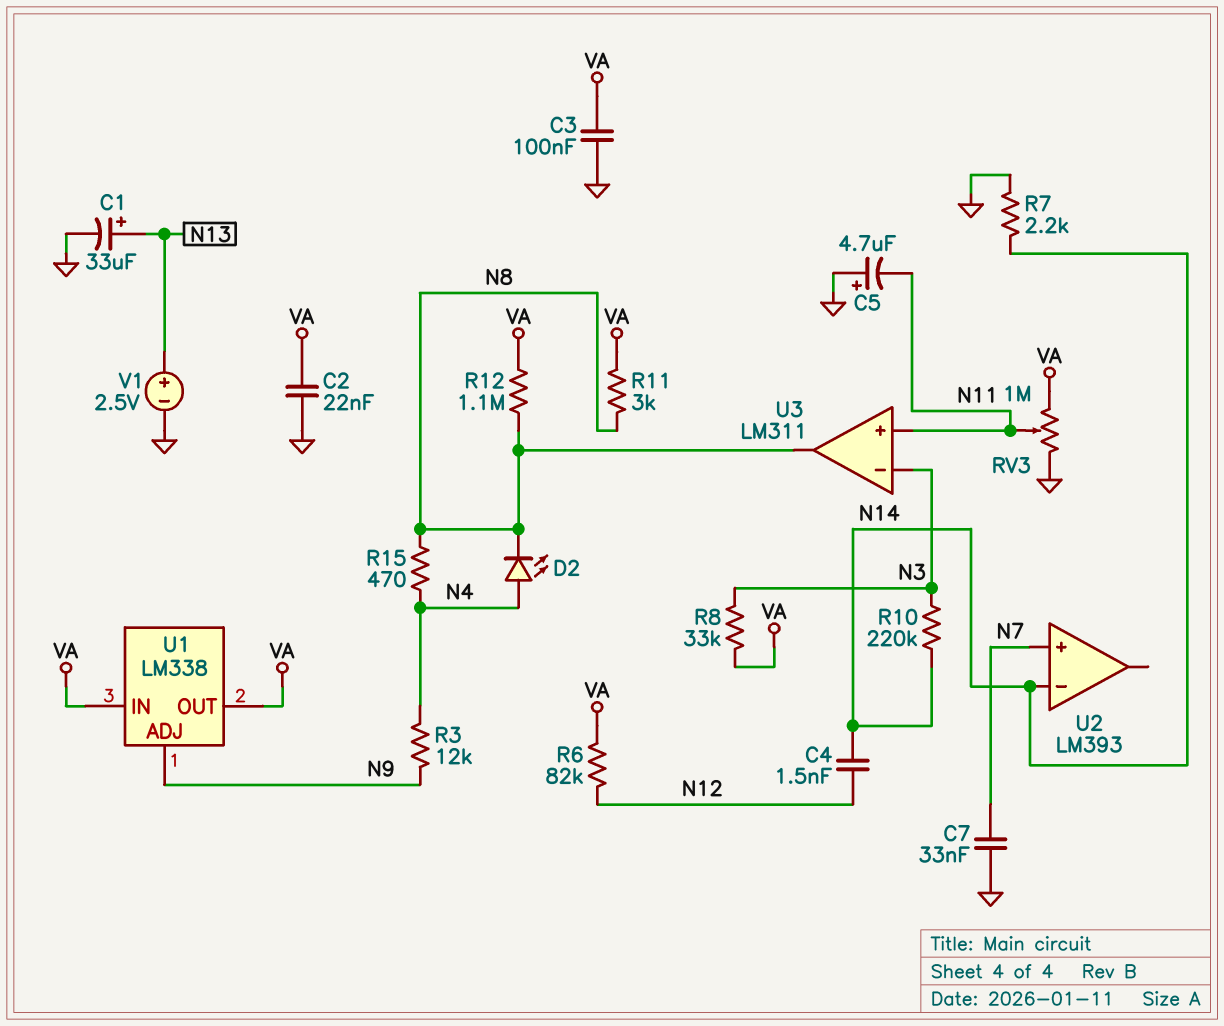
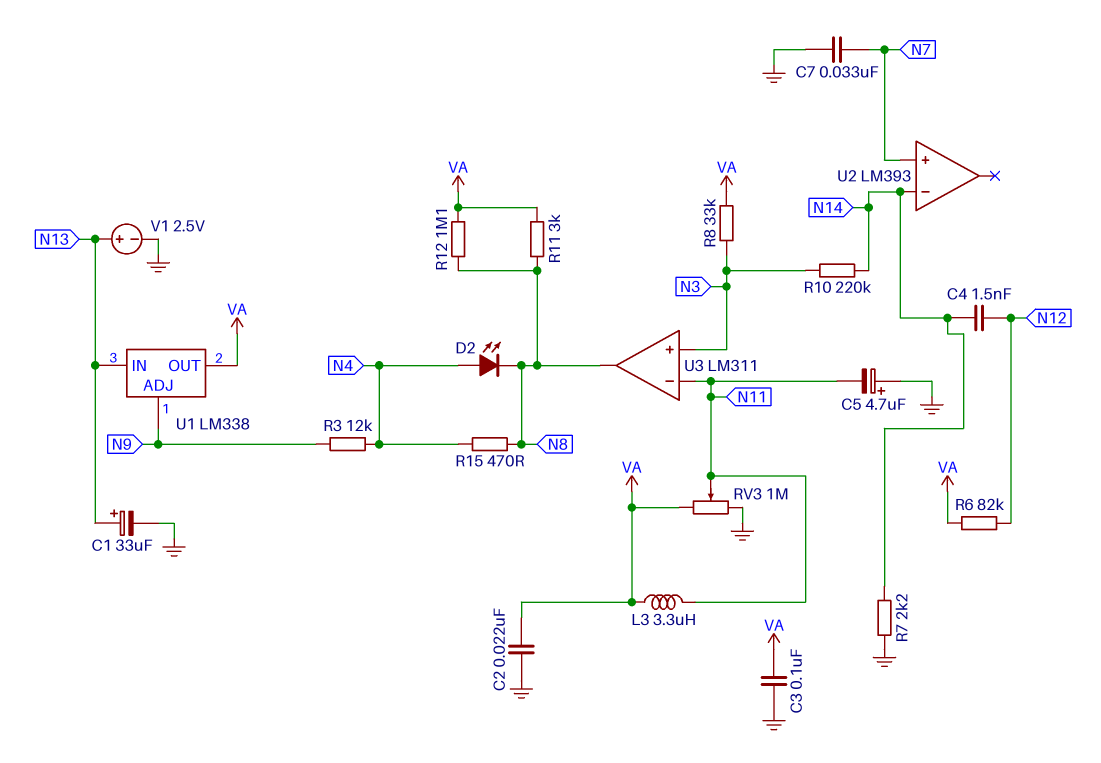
L3: none -> 3.3uH (N11, VA)
U1 pin IN: VA -> N13
U3 pin in+: N11 -> N3
U3 pin in-: N3 -> N11

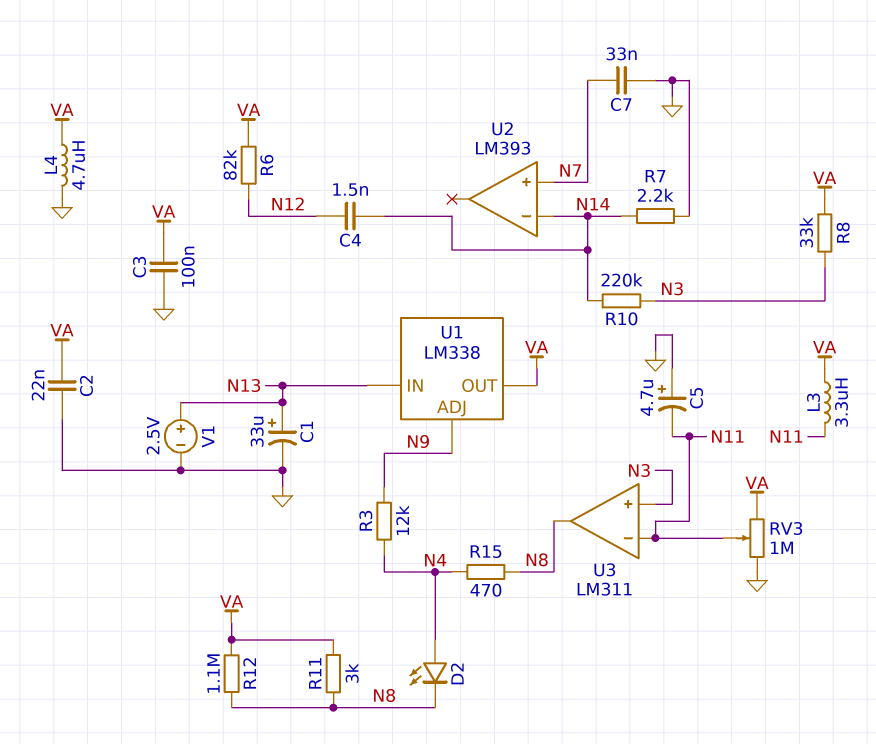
L4: none -> 4.7uH (GND, VA)

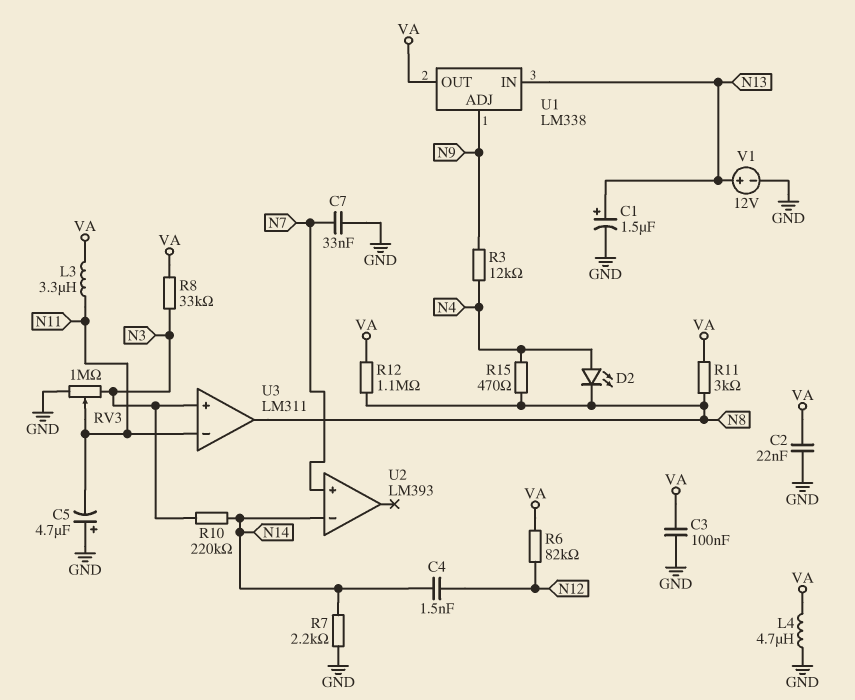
C1: 33uF (plus N13, minus GND) -> 1.5uF (plus N13, minus GND)
RV3: 1M (GND, VA, wiper N11) -> 1M (GND, N3, wiper N11)
V1: 2.5V (plus N13, minus GND) -> 12V (plus N13, minus GND)

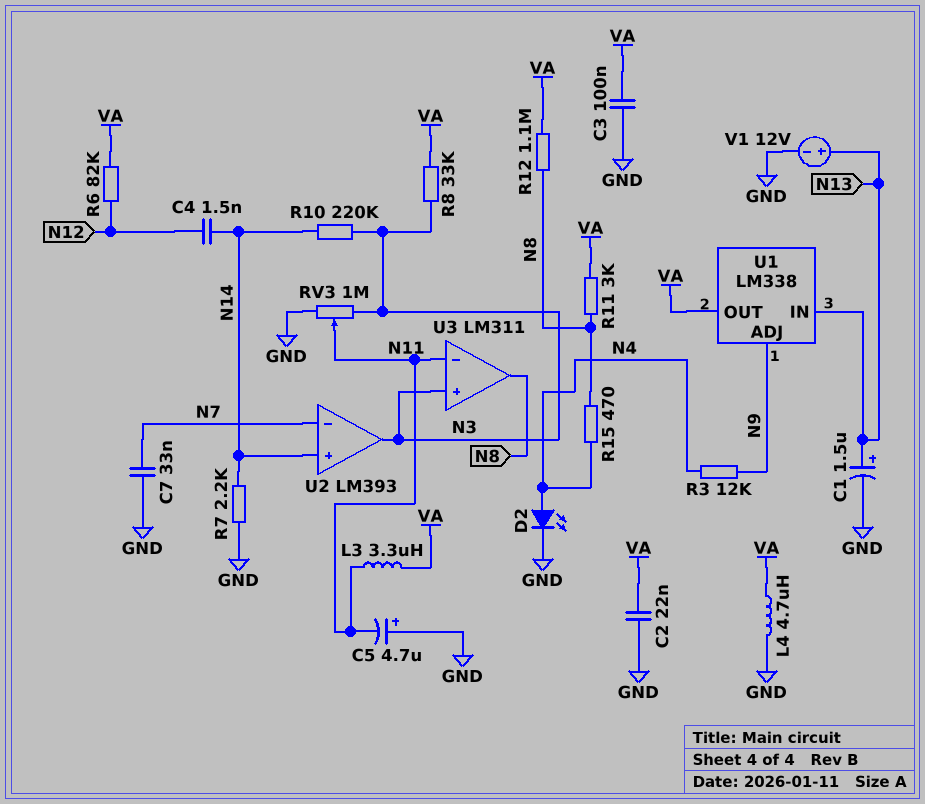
D2: LED (A N4, K N8) -> LED (A N4, K GND)
U2 pin in+: N7 -> N14
U2 pin in-: N14 -> N7
U2 pin out: none -> N3

